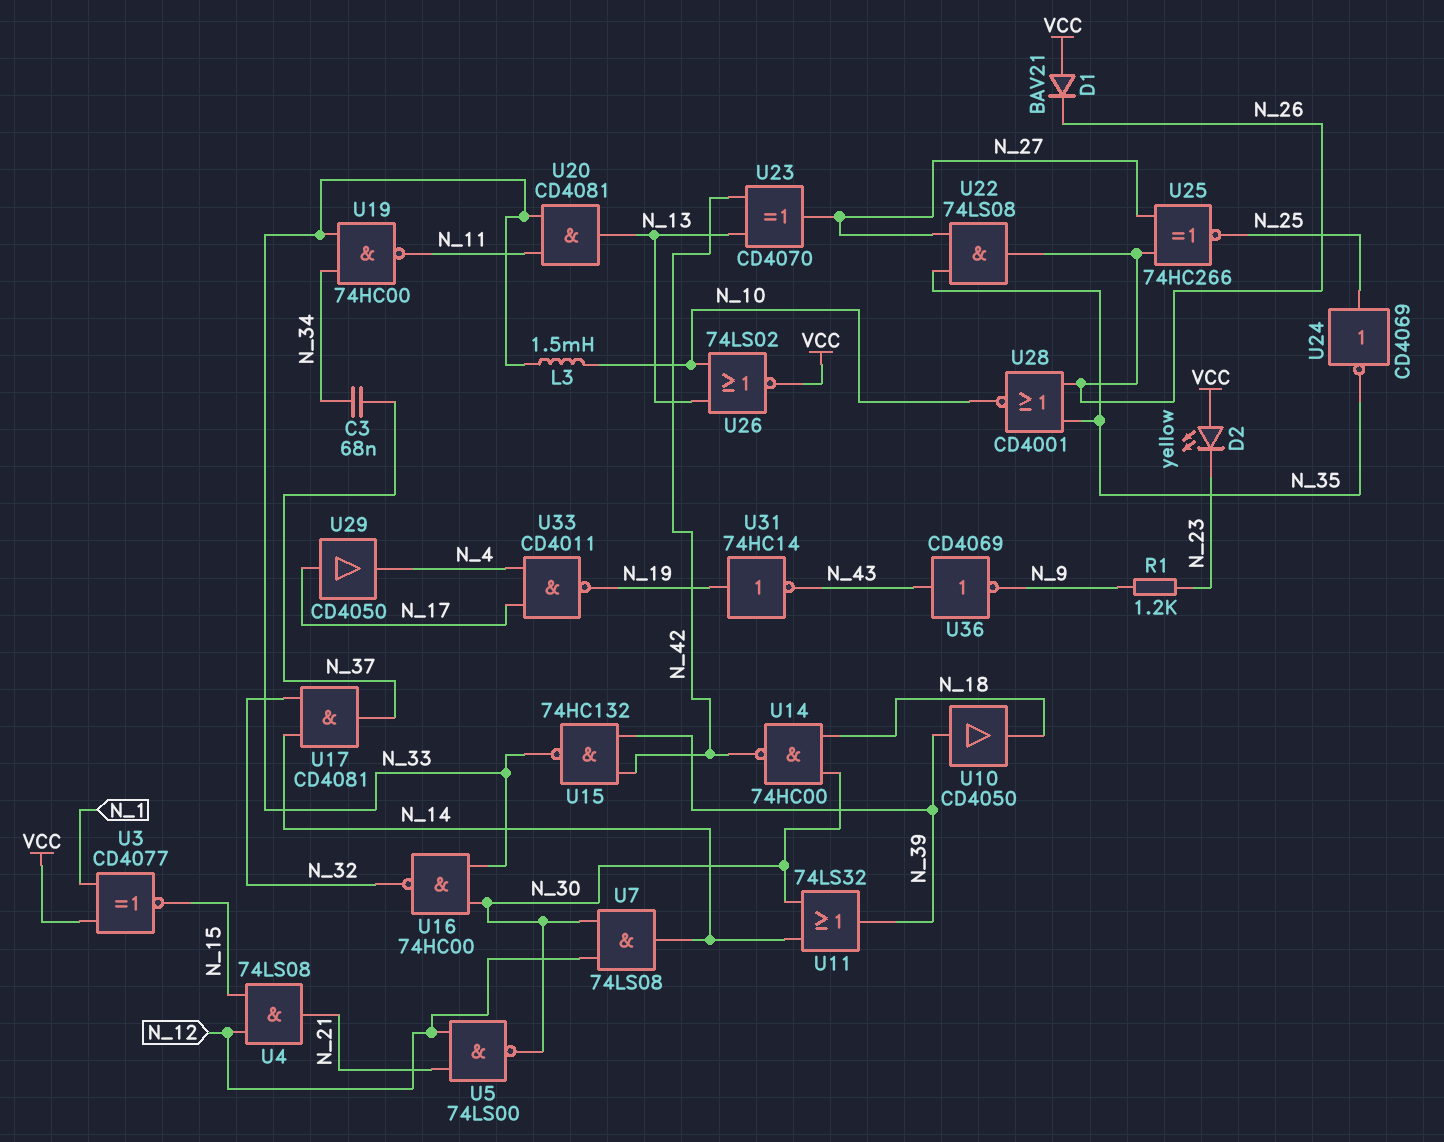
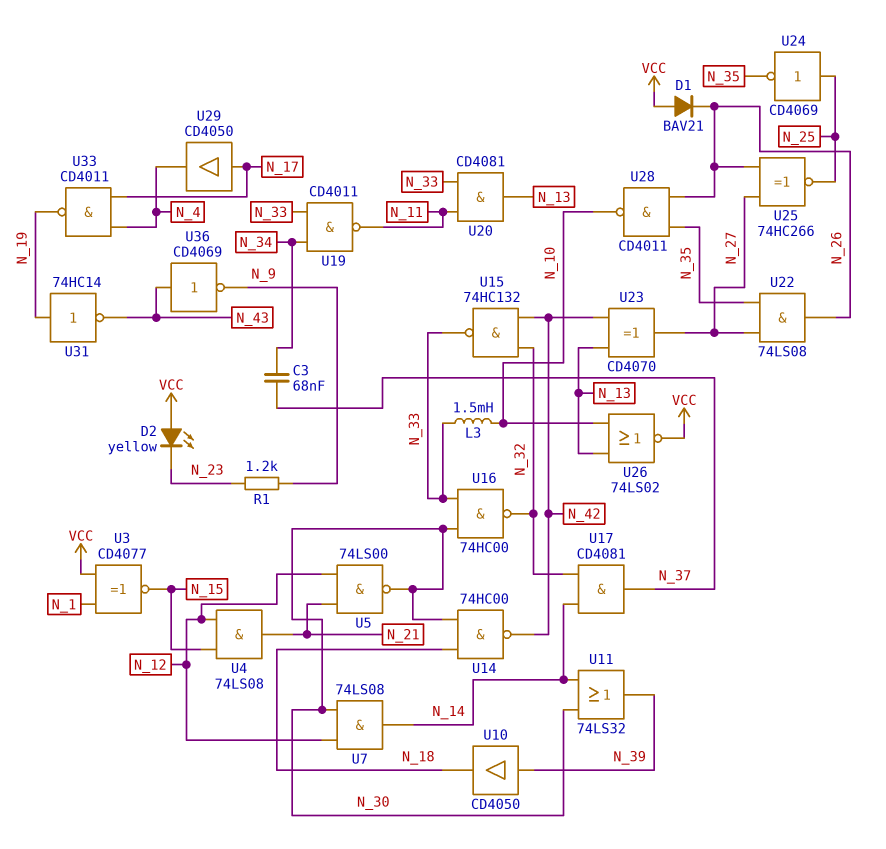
U15: NAND 74HC132 (in N_39, in N_42, out N_33) -> NAND 74HC132 (in N_32, in N_42, out N_33)
U19: NAND 74HC00 (in N_33, in N_34, out N_11) -> NAND CD4011 (in N_33, in N_34, out N_11)
U28: NOR CD4001 (in N_26, in N_35, out N_10) -> NAND CD4011 (in N_26, in N_35, out N_10)

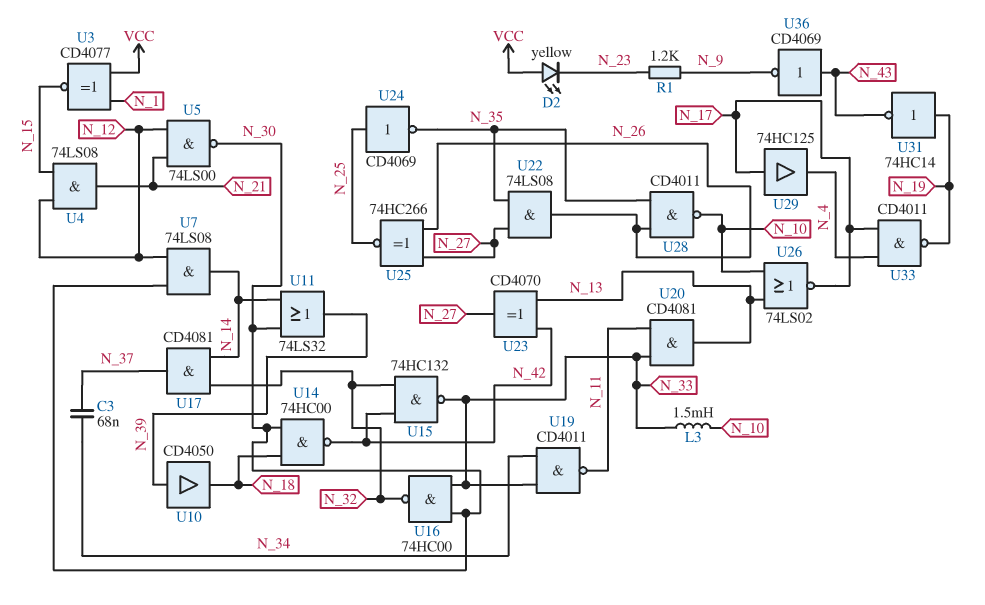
D1: diode BAV21 (A VCC, K N_26) -> none
U26: NOR 74LS02 (in N_10, in N_13, out VCC) -> NOR 74LS02 (in N_10, in N_13, out N_17)
U29: buffer CD4050 (in N_17, out N_4) -> buffer 74HC125 (in N_17, out N_4)

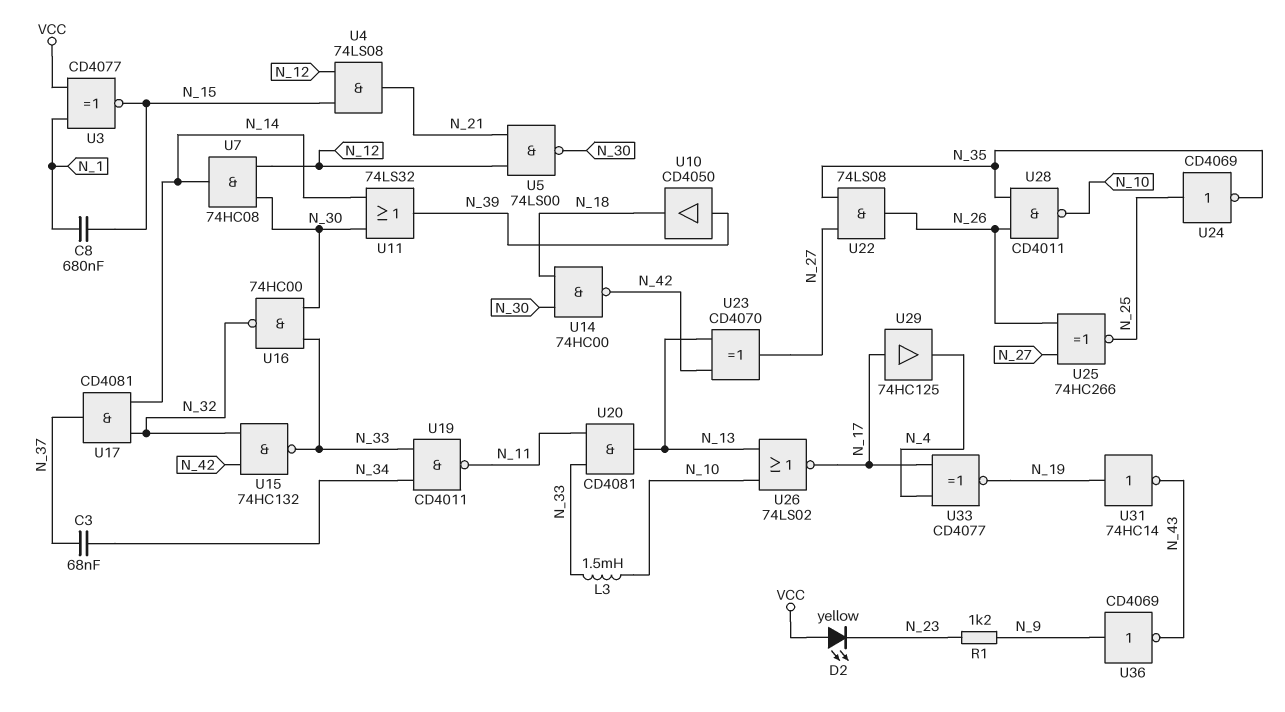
C8: none -> 680nF (N_1, N_15)
U7: AND 74LS08 (in N_12, in N_30, out N_14) -> AND 74HC08 (in N_12, in N_30, out N_14)
U33: NAND CD4011 (in N_4, in N_17, out N_19) -> XNOR CD4077 (in N_4, in N_17, out N_19)
U36: NOT CD4069 (in N_43, out N_9) -> NOT CD4069 (in N_9, out N_43)

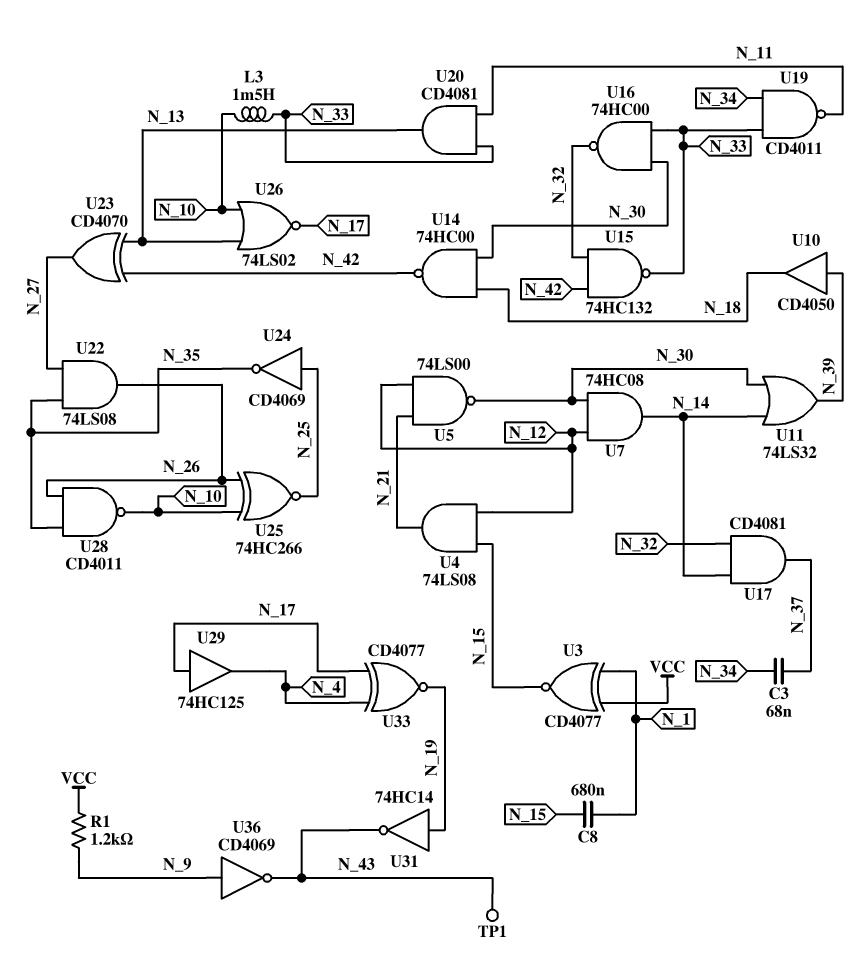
D2: LED yellow (A VCC, K N_23) -> none
R1: 1.2k (N_9, N_23) -> 1.2k (N_9, VCC)
TP1: none -> test point (N_43)
U25: XNOR 74HC266 (in N_26, in N_27, out N_25) -> XNOR 74HC266 (in N_10, in N_26, out N_25)

